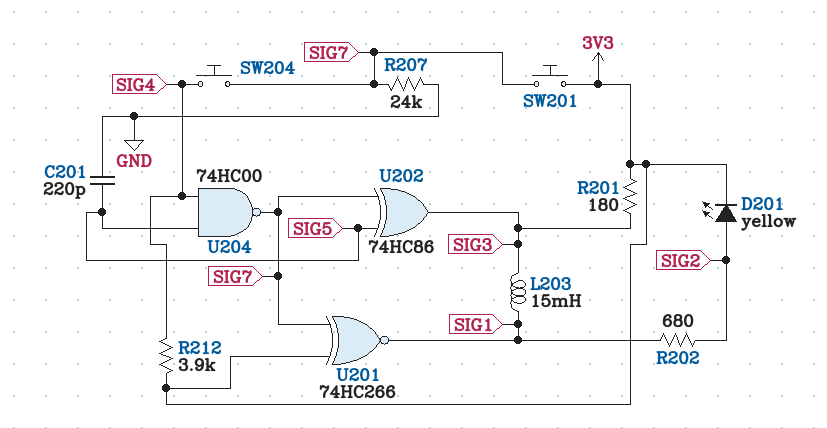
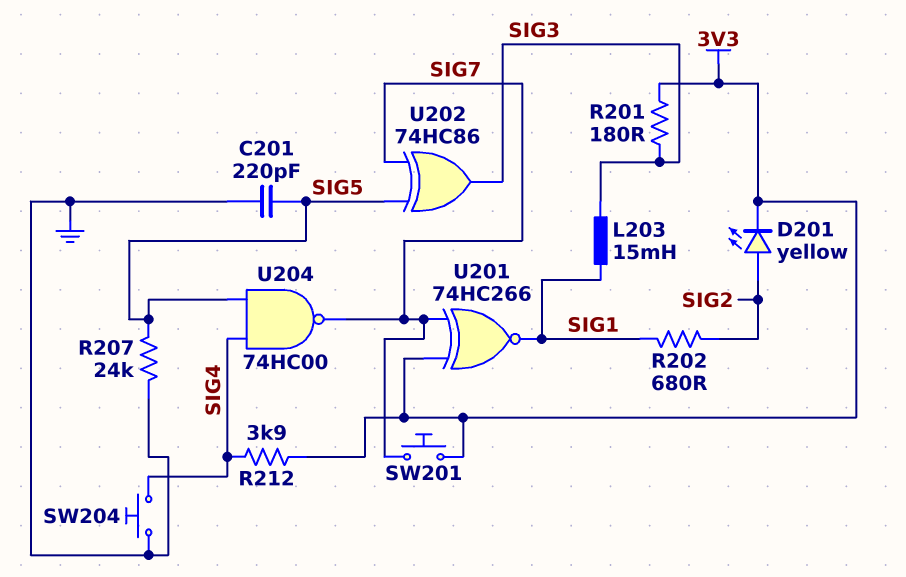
R207: 24k (GND, SIG7) -> 24k (GND, SIG5)
SW204: button (SIG4, SIG7) -> button (GND, SIG4)

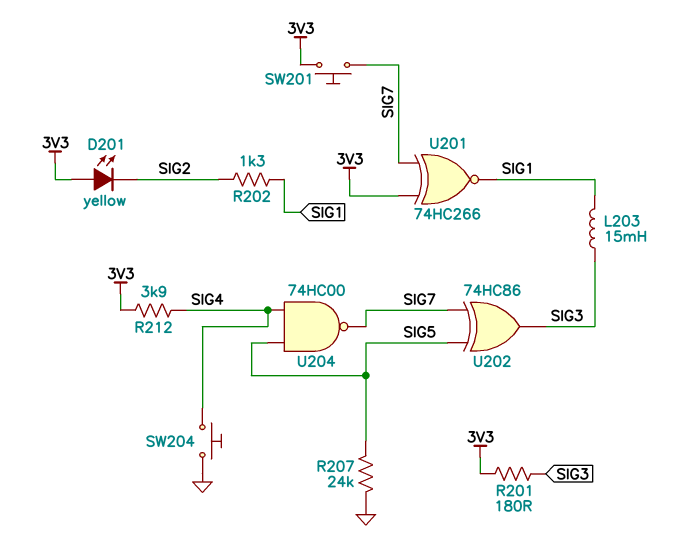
C201: 220pF (GND, SIG5) -> none
D201: LED yellow (A SIG2, K 3V3) -> LED yellow (A 3V3, K SIG2)
R202: 680 (SIG1, SIG2) -> 1.3k (SIG1, SIG2)

